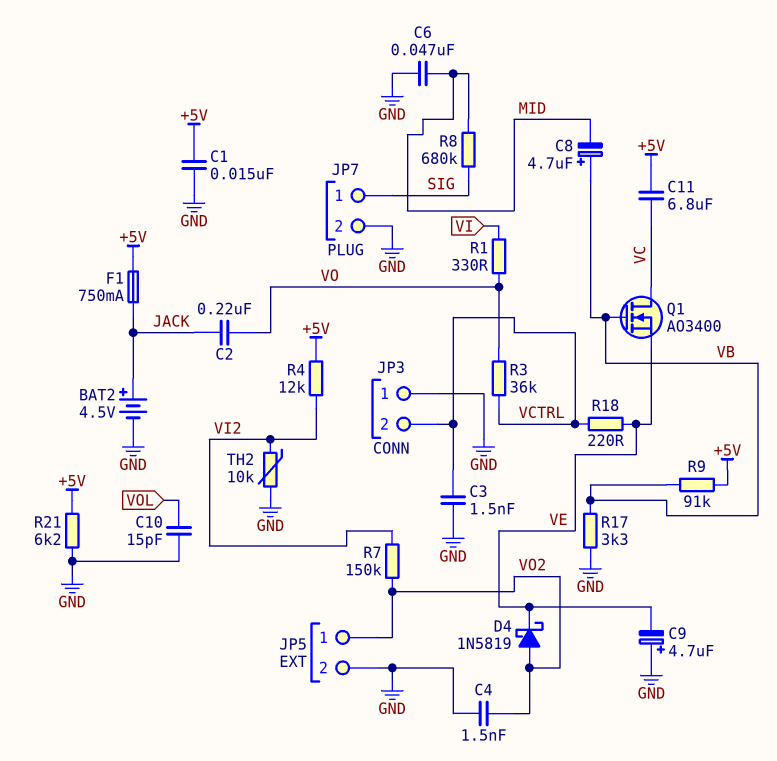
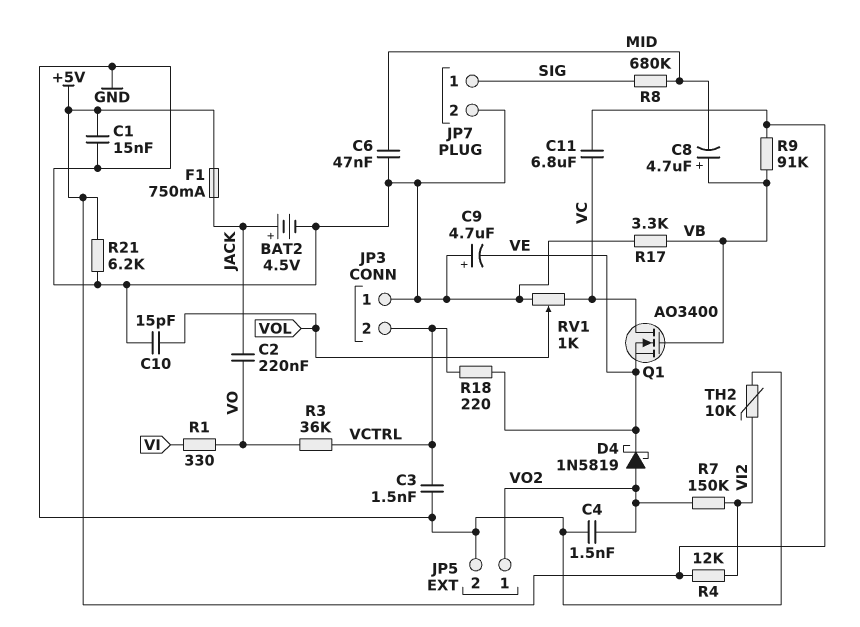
RV1: none -> 1k (GND, VC, wiper VOL)

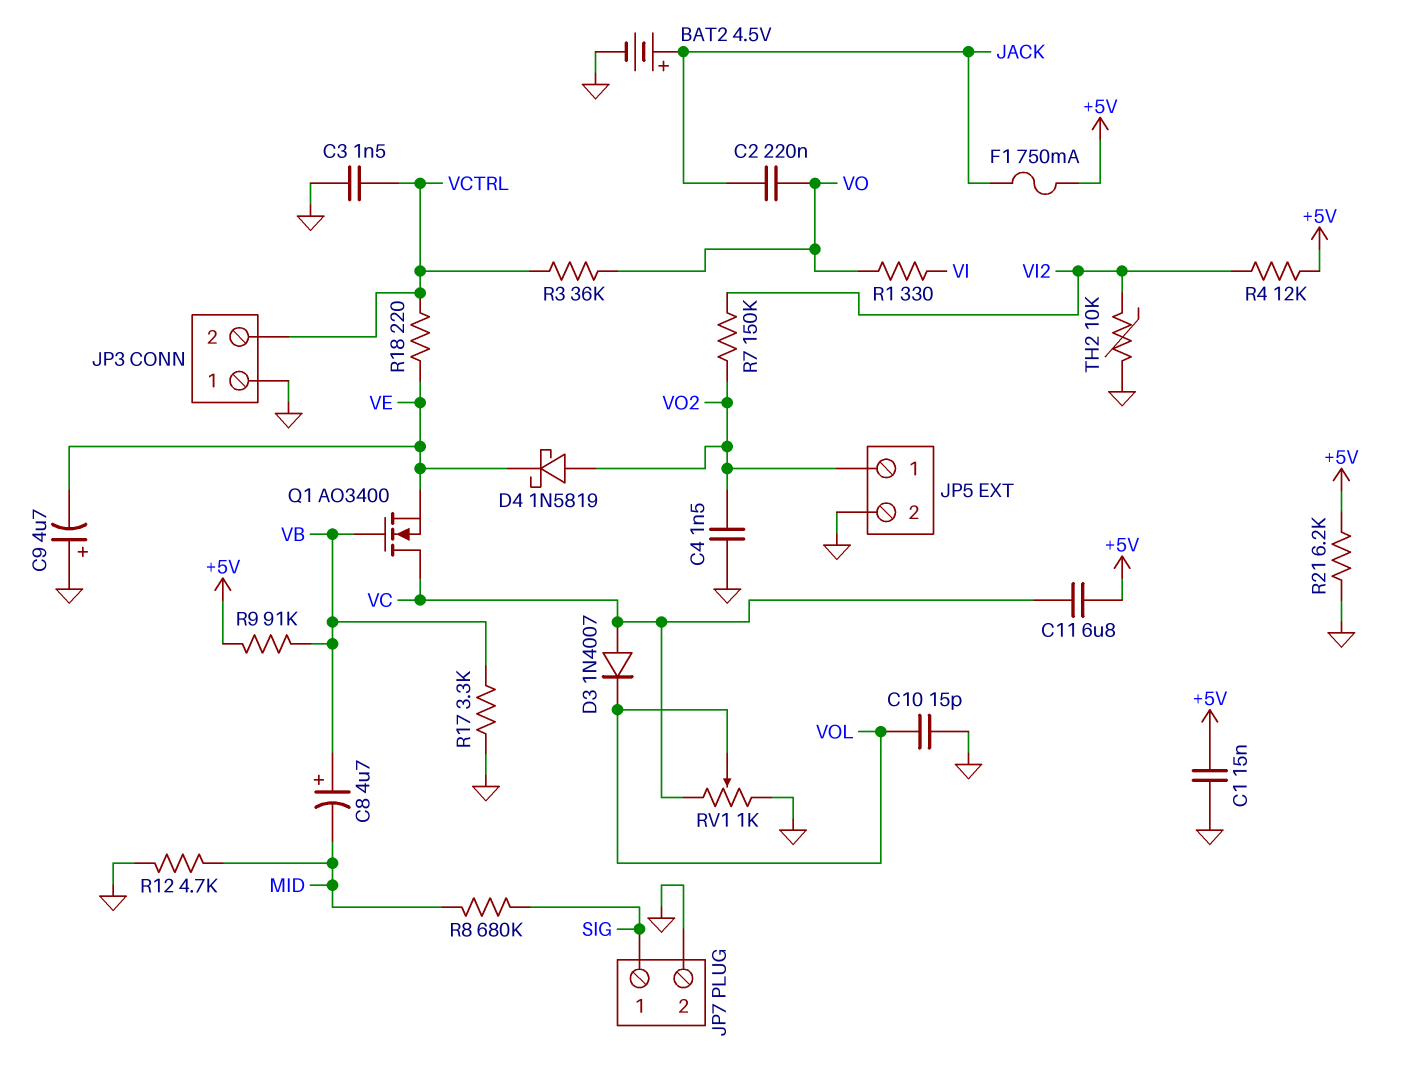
C6: 47nF (GND, MID) -> none
D3: none -> diode 1N4007 (A VC, K VOL)
R12: none -> 4.7k (GND, MID)

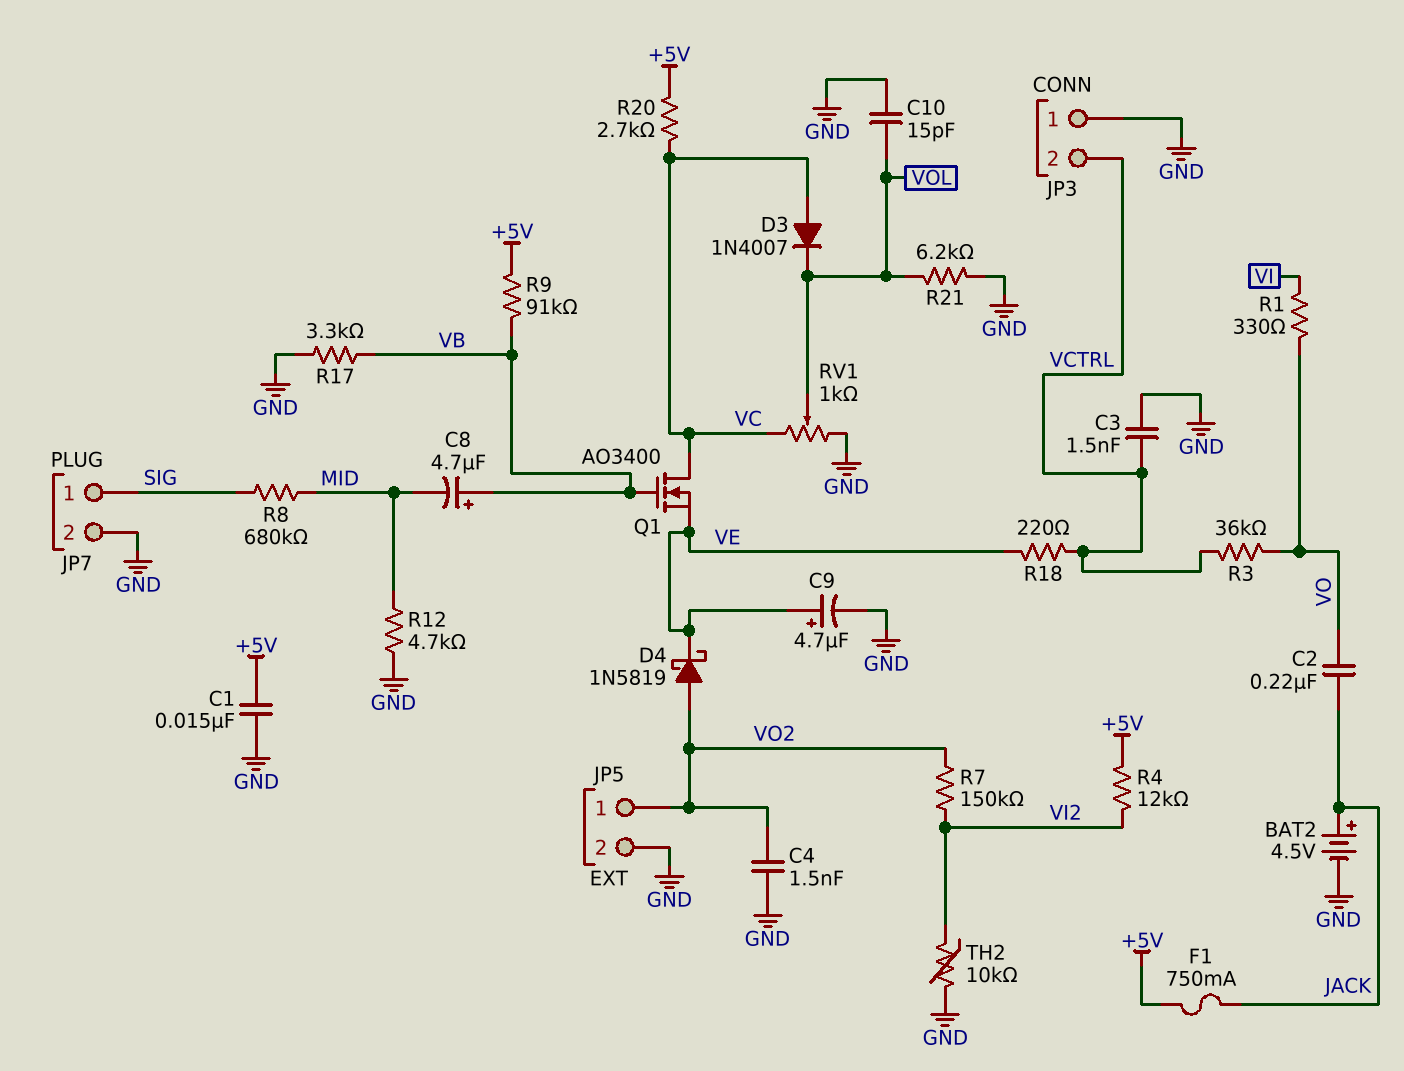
C9: 4.7uF (plus GND, minus VE) -> 4.7uF (plus VE, minus GND)
C11: 6.8uF (+5V, VC) -> none
R20: none -> 2.7k (+5V, VC)
R21: 6.2k (+5V, GND) -> 6.2k (GND, VOL)

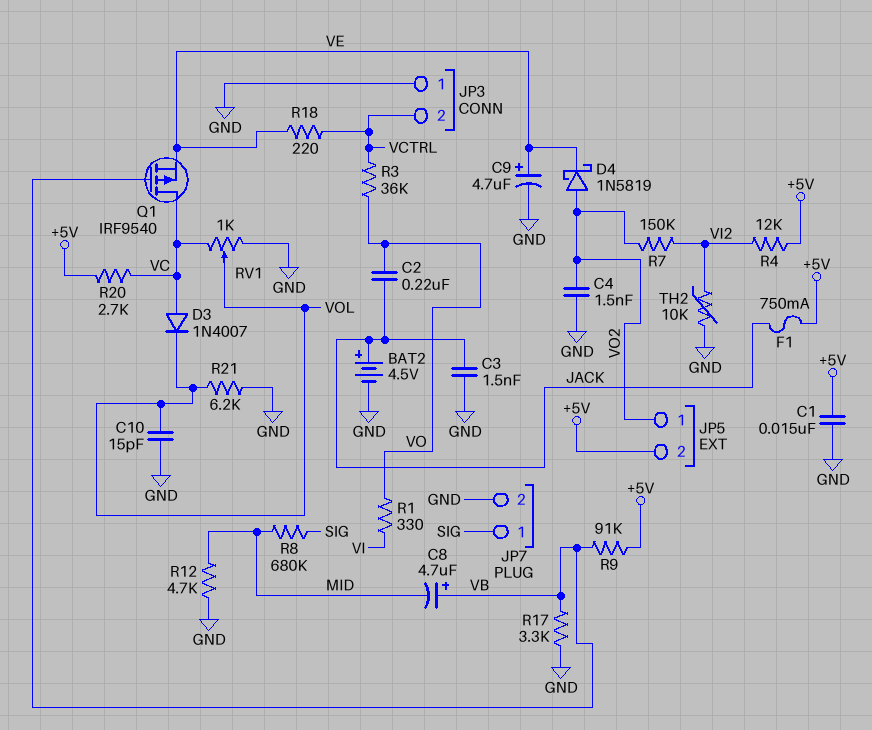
C3: 1.5nF (GND, VCTRL) -> 1.5nF (GND, JACK)
JP5 pin 2: GND -> +5V
Q1: NMOS AO3400 (G VB, D VC, S VE) -> PMOS IRF9540 (G VB, D VC, S VE)

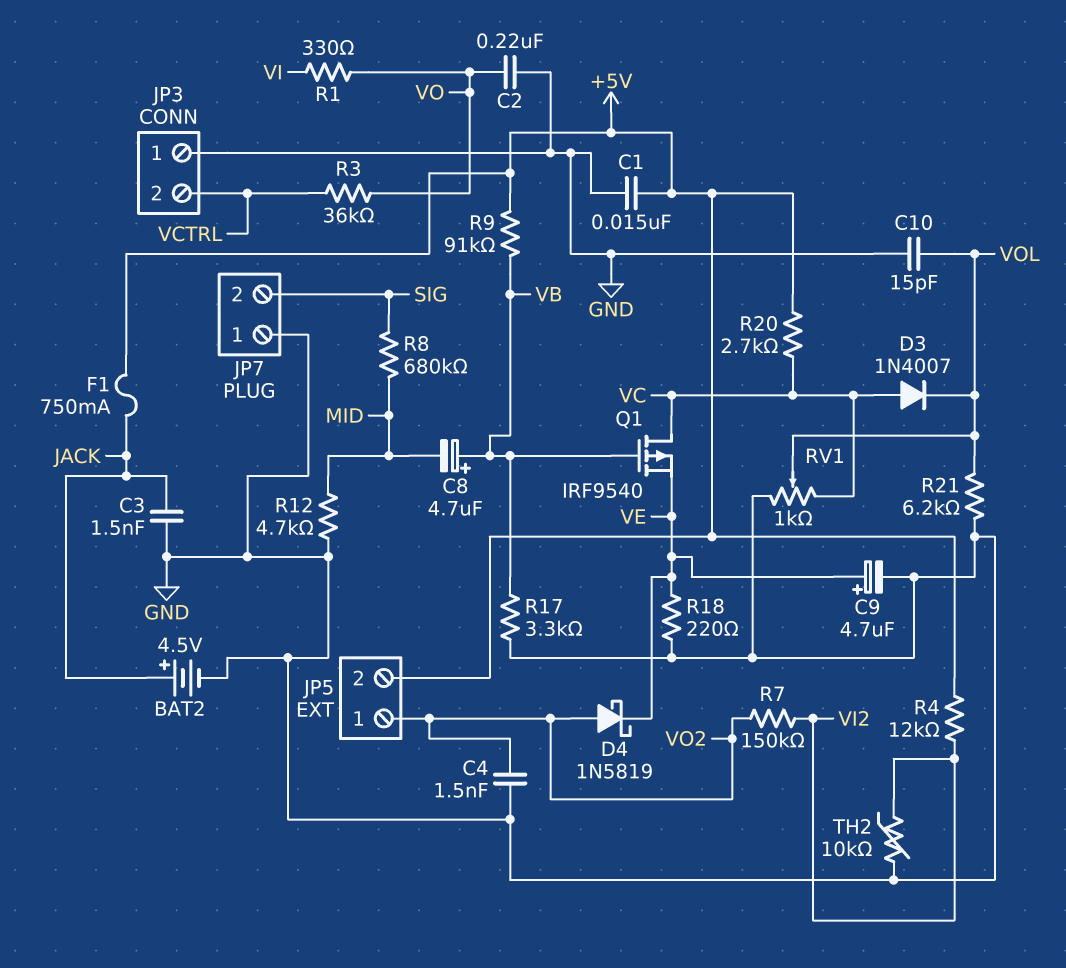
C2: 220nF (JACK, VO) -> 220nF (GND, VO)
JP7 pin 1: SIG -> GND
JP7 pin 2: GND -> SIG
R18: 220 (VCTRL, VE) -> 220 (GND, VE)

